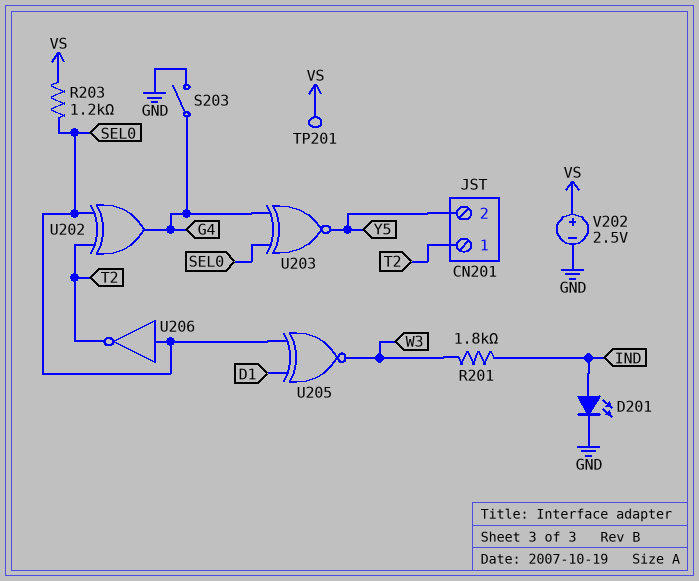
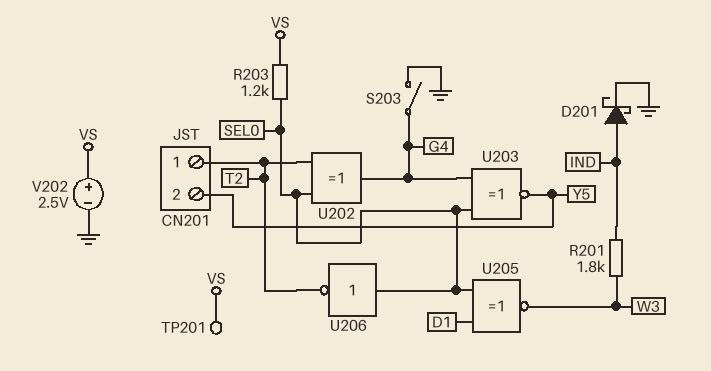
D201: LED (A IND, K GND) -> schottky (A IND, K GND)

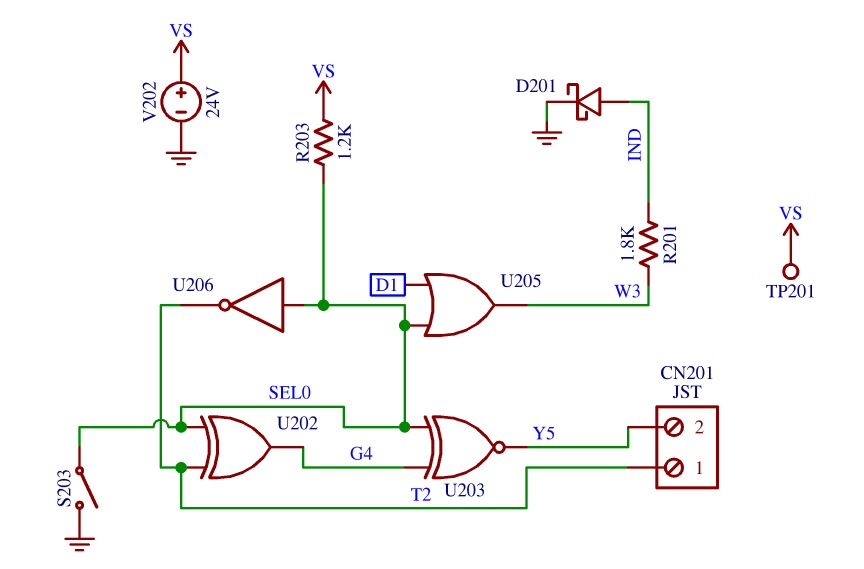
S203: switch (G4, GND) -> switch (GND, SEL0)
U205: XNOR (in D1, in SEL0, out W3) -> OR (in D1, in SEL0, out W3)
V202: 2.5V (plus VS, minus GND) -> 24V (plus VS, minus GND)

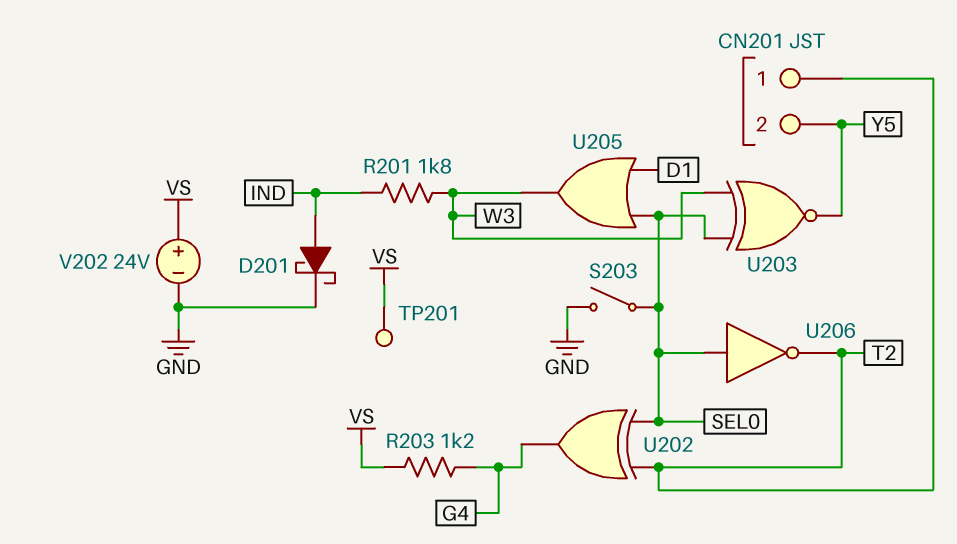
R203: 1.2k (SEL0, VS) -> 1.2k (G4, VS)
U203: XNOR (in G4, in SEL0, out Y5) -> XNOR (in SEL0, in W3, out Y5)

